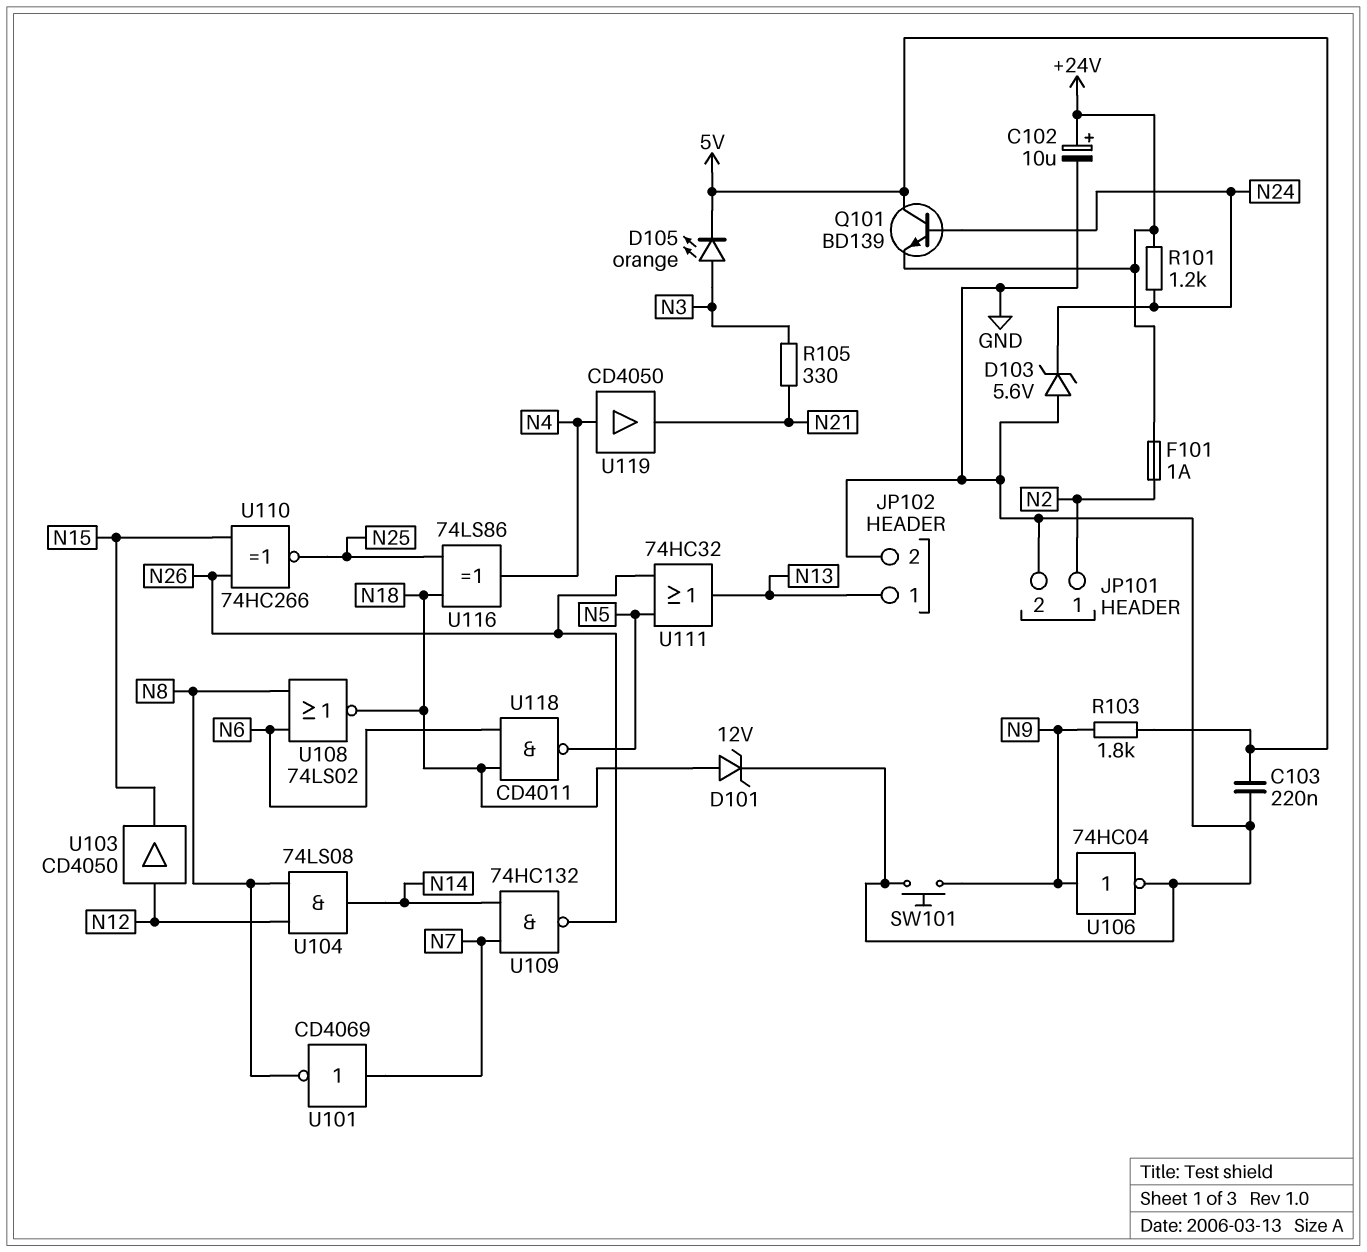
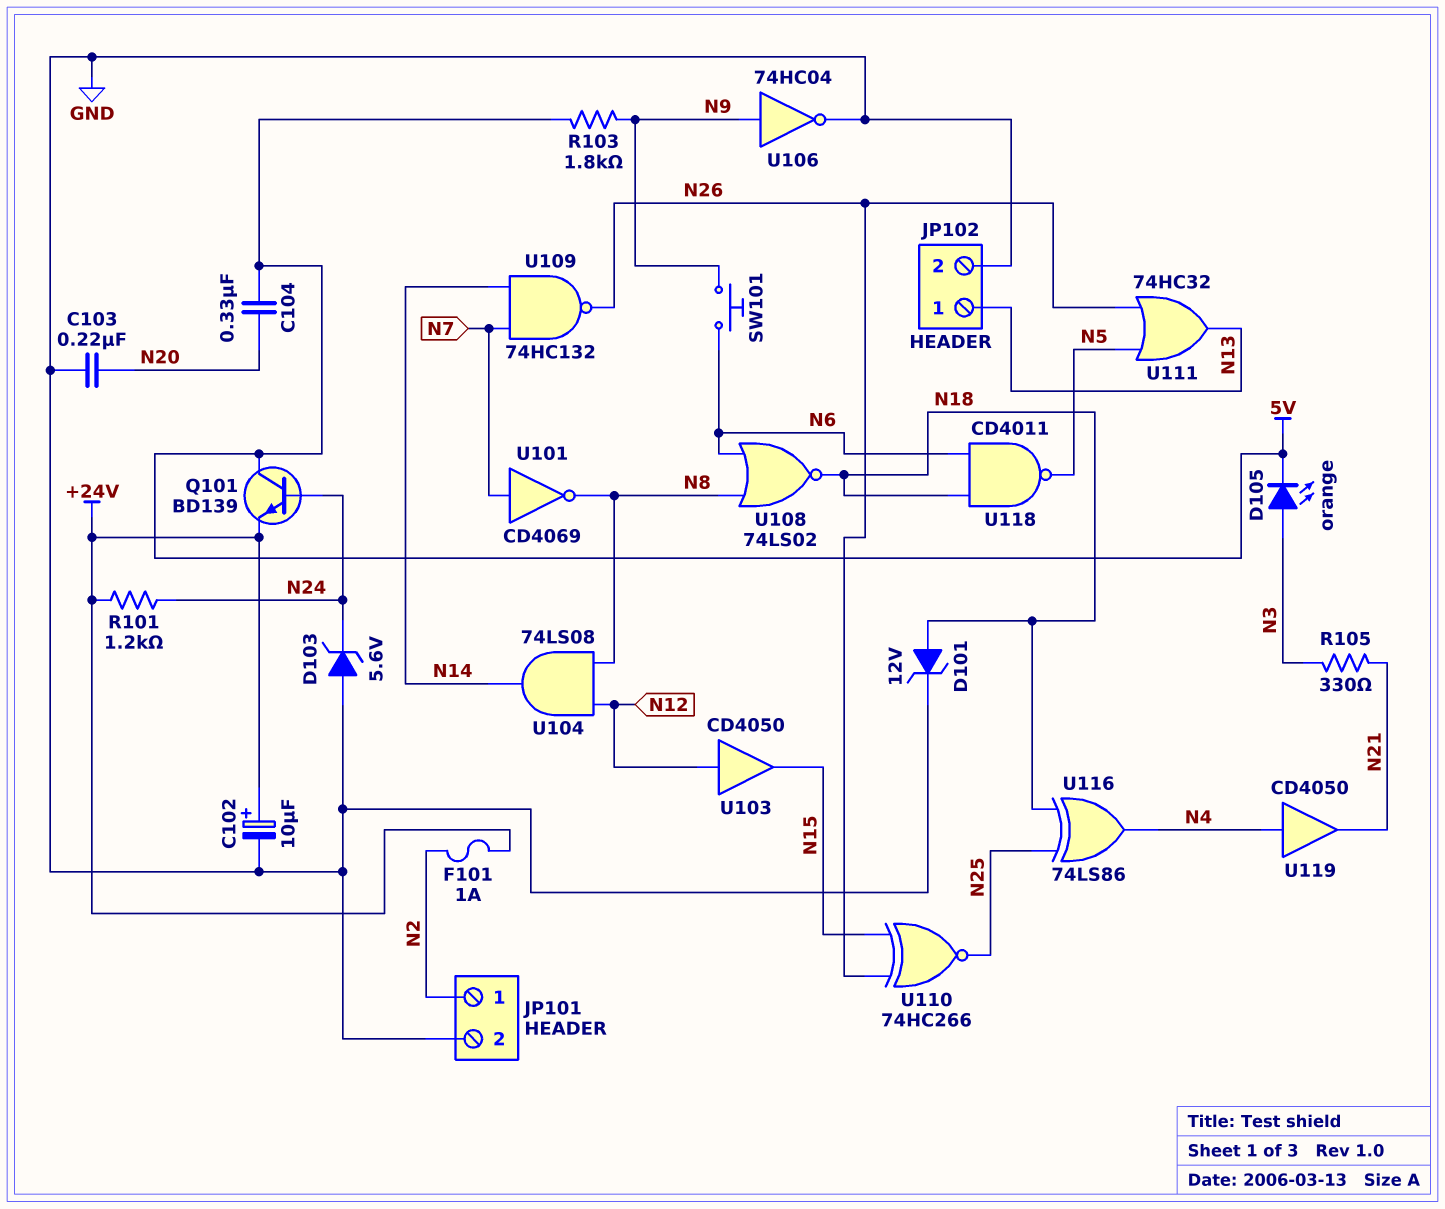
C103: 220nF (5V, GND) -> 220nF (GND, N20)
C104: none -> 330nF (5V, N20)
SW101: button (GND, N9) -> button (N6, N9)

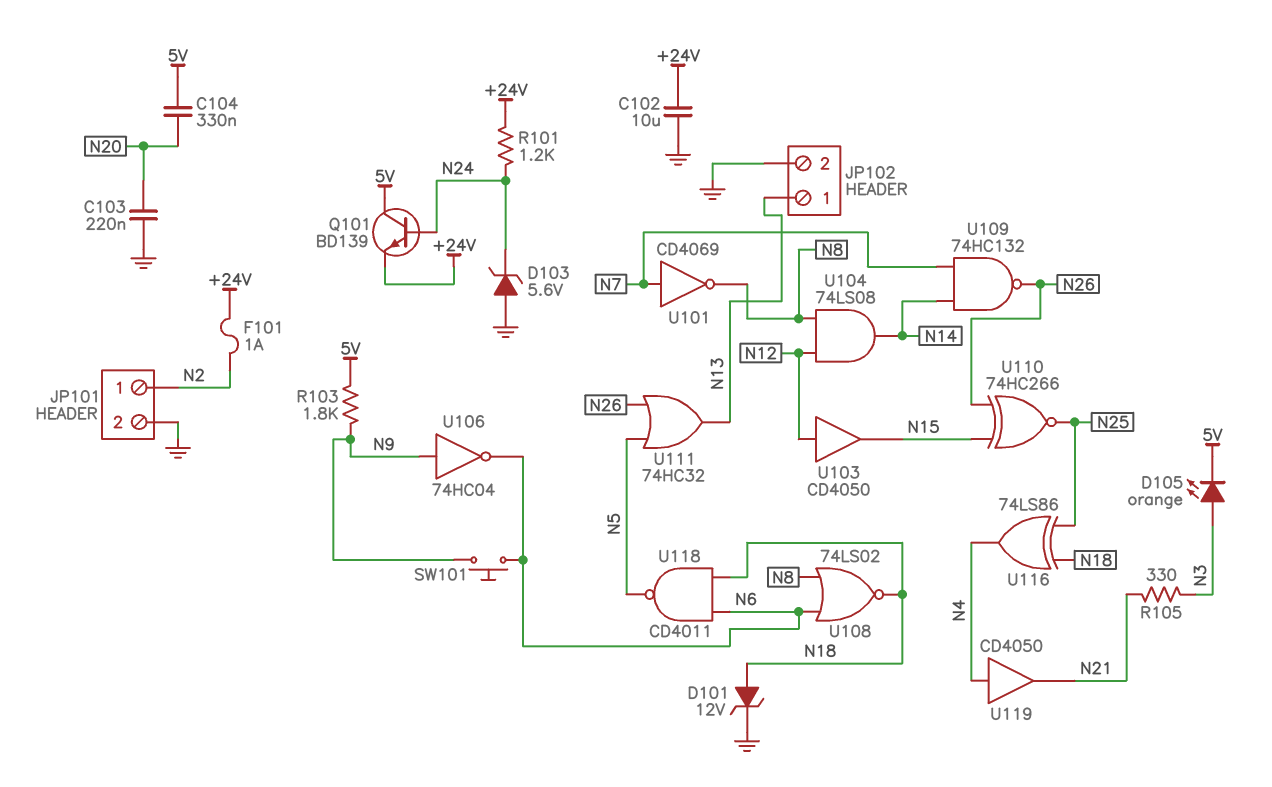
C102: 10uF (plus +24V, minus GND) -> 10uF (+24V, GND)
U106: NOT 74HC04 (in N9, out GND) -> NOT 74HC04 (in N9, out N6)

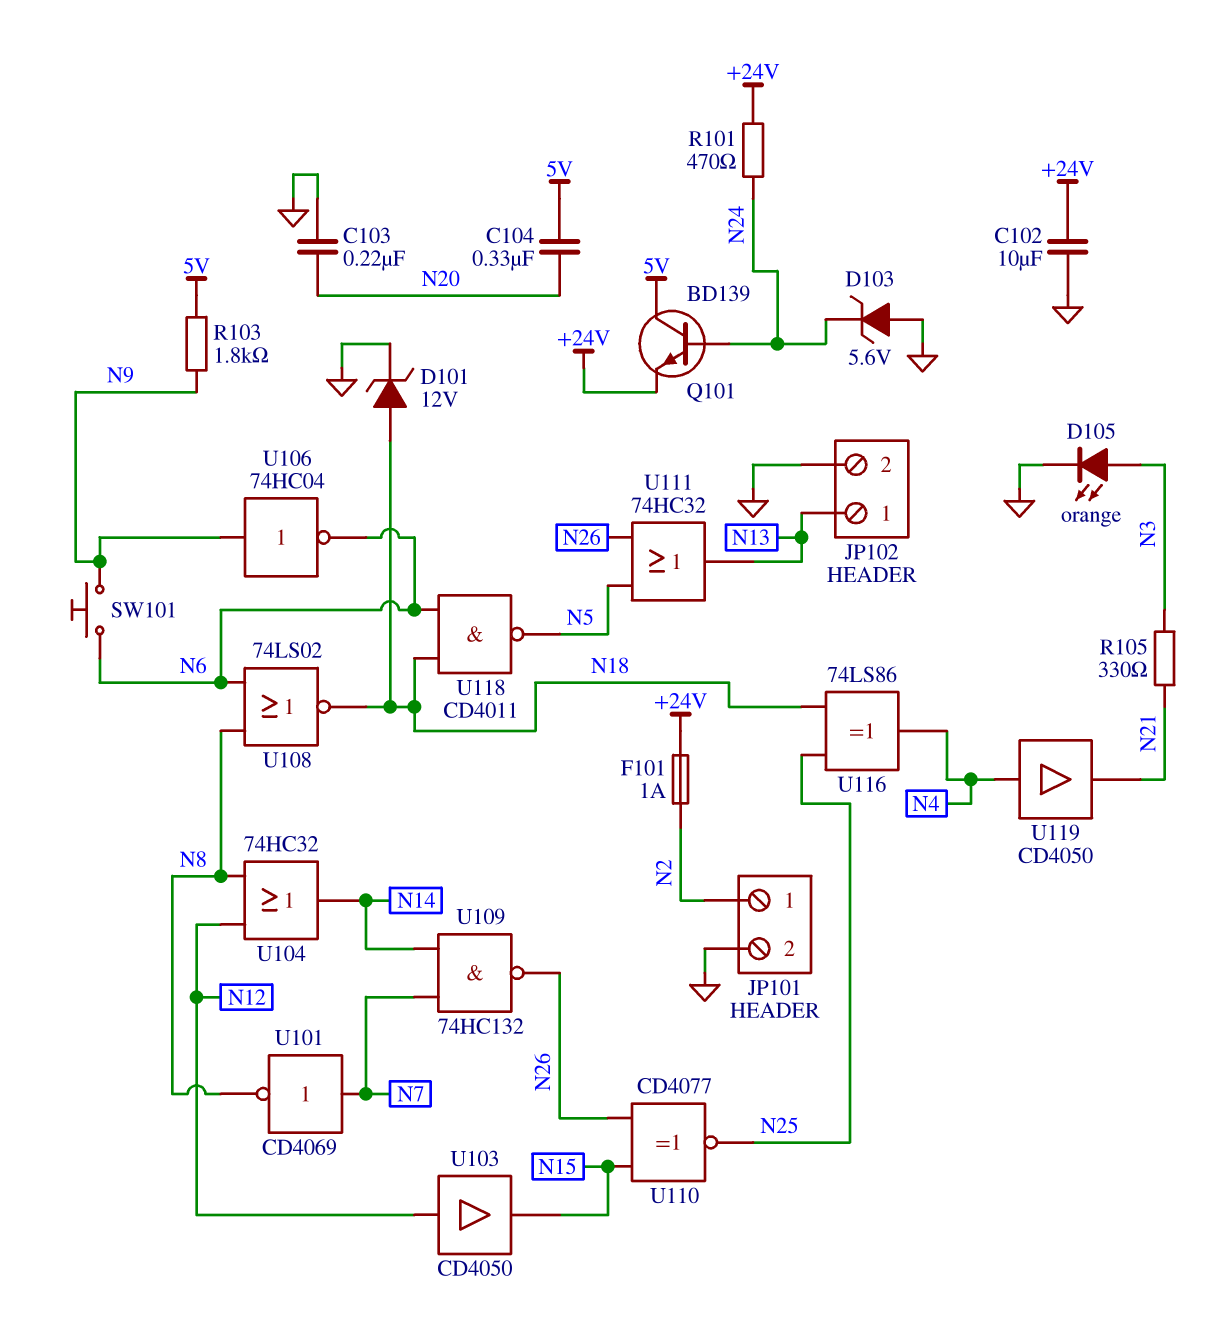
D105: LED orange (A N3, K 5V) -> LED orange (A N3, K GND)
R101: 1.2k (+24V, N24) -> 470 (+24V, N24)
U104: AND 74LS08 (in N8, in N12, out N14) -> OR 74HC32 (in N8, in N12, out N14)
U110: XNOR 74HC266 (in N15, in N26, out N25) -> XNOR CD4077 (in N15, in N26, out N25)

